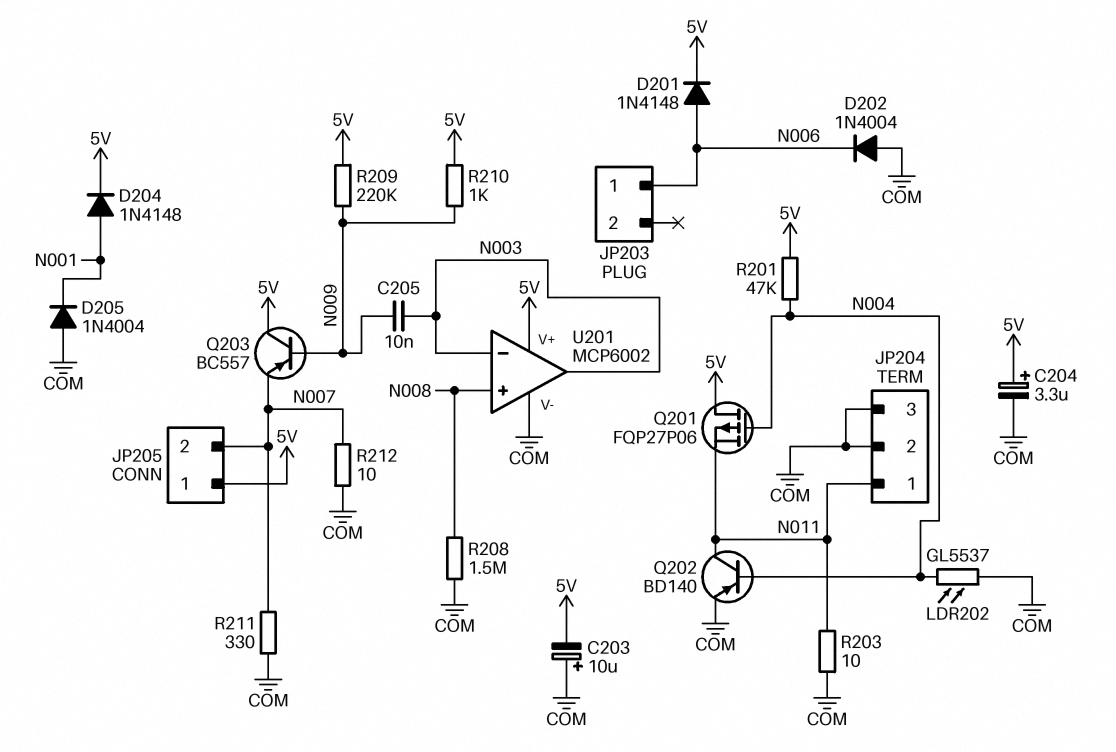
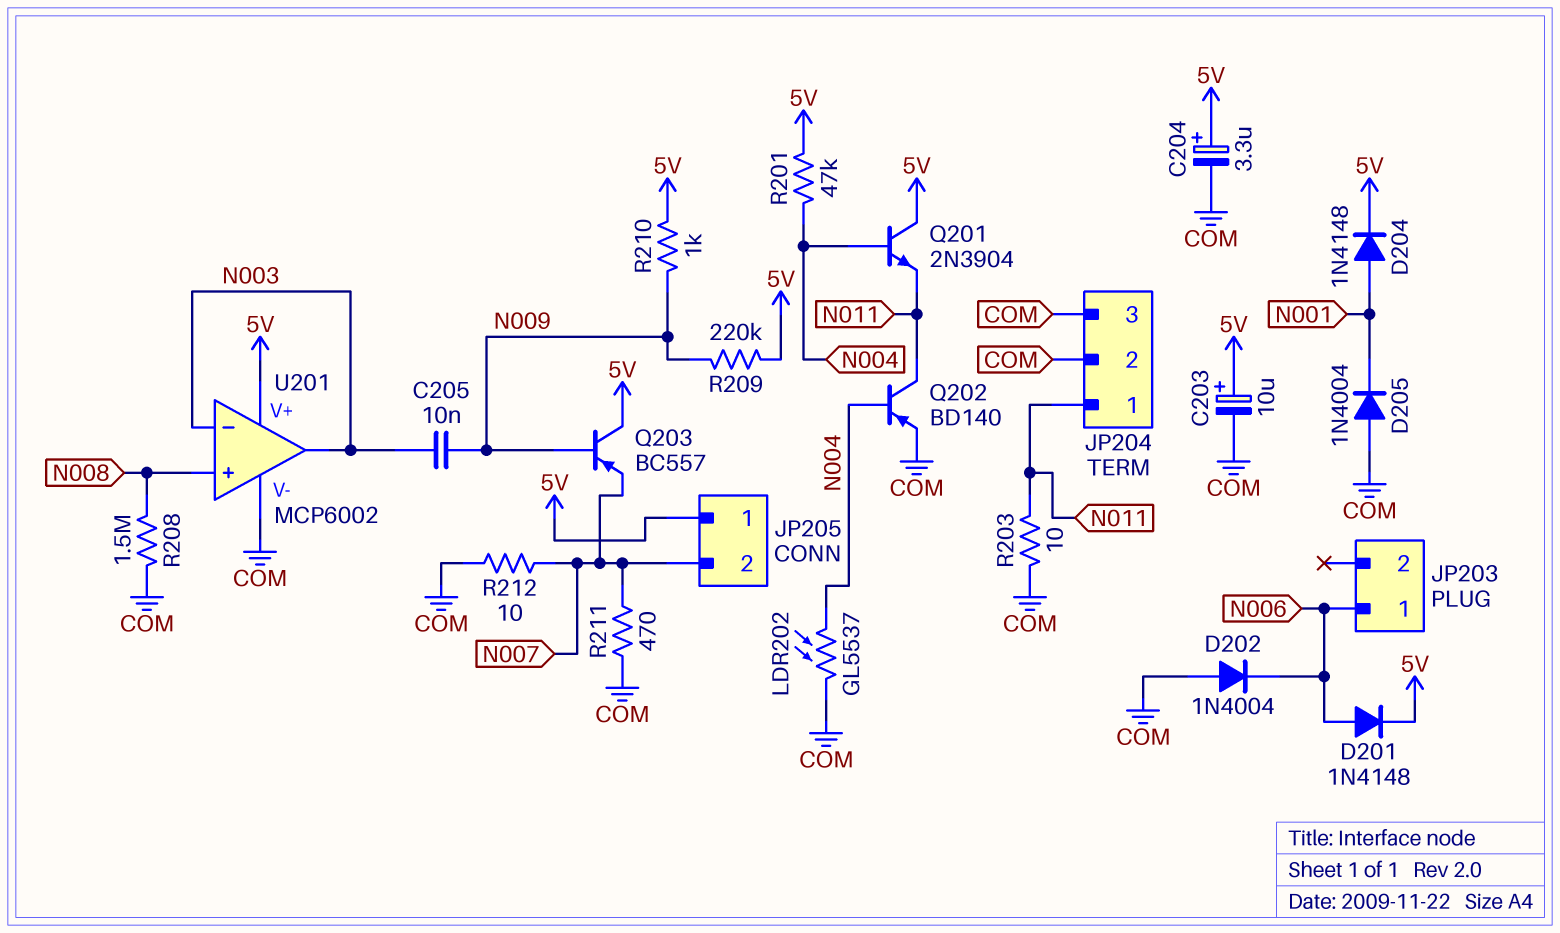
C203: 10uF (plus COM, minus 5V) -> 10uF (plus 5V, minus COM)
Q201: PMOS FQP27P06 (G N004, D 5V, S N011) -> NPN 2N3904 (B N004, C 5V, E N011)
R211: 330 (COM, N007) -> 470 (COM, N007)

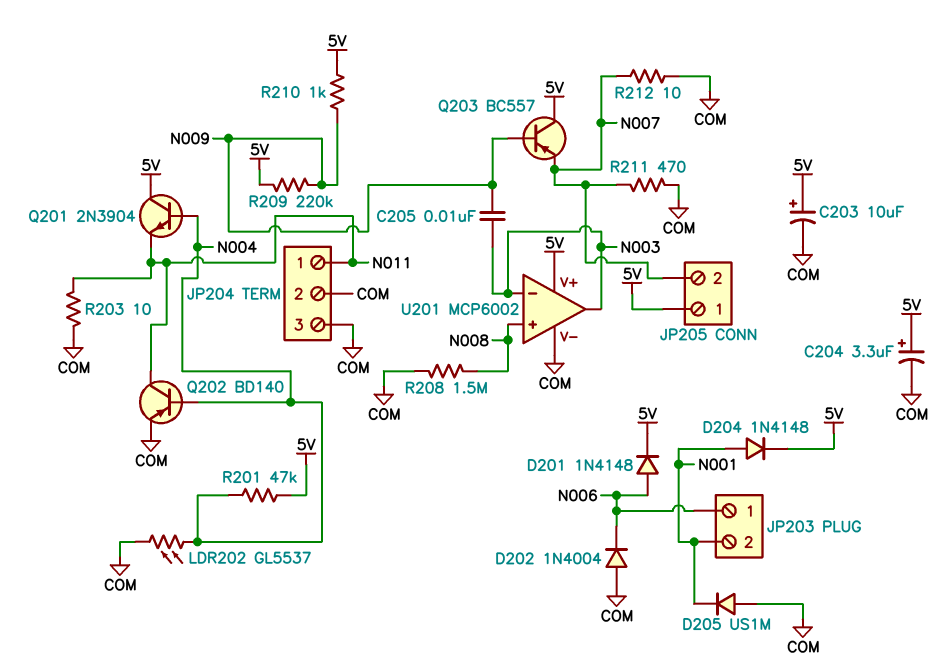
D205: diode 1N4004 (A COM, K N001) -> diode US1M (A COM, K N001)
JP203 pin 2: none -> N001

